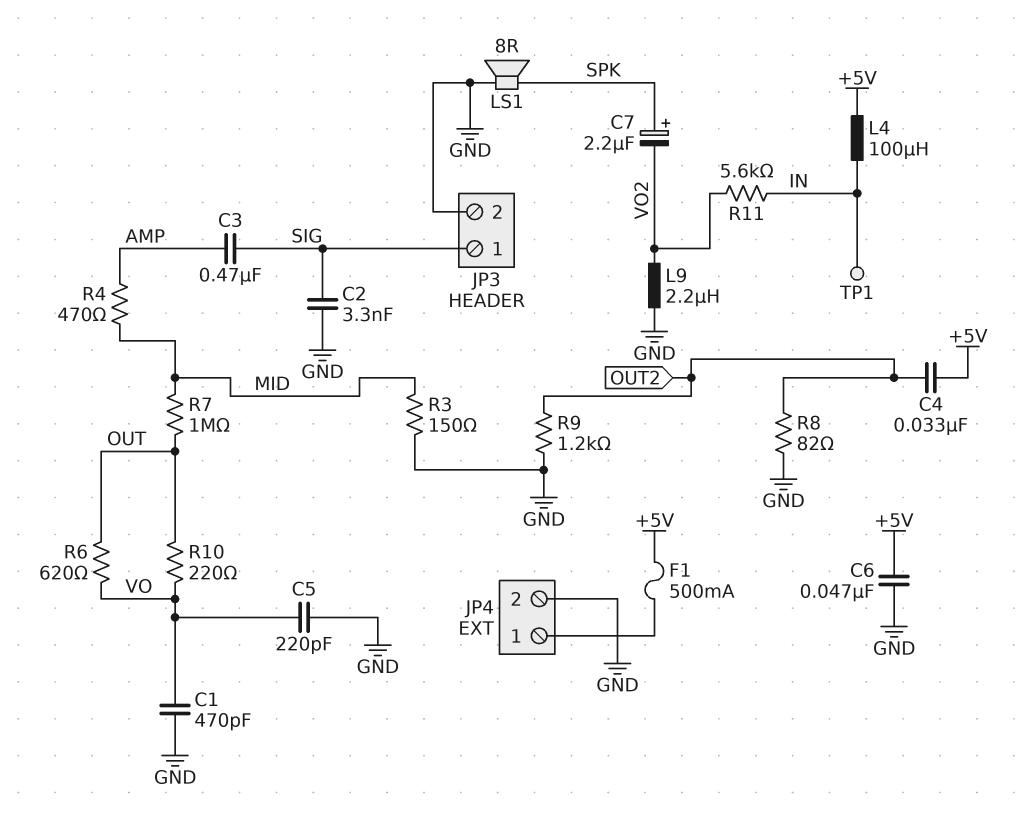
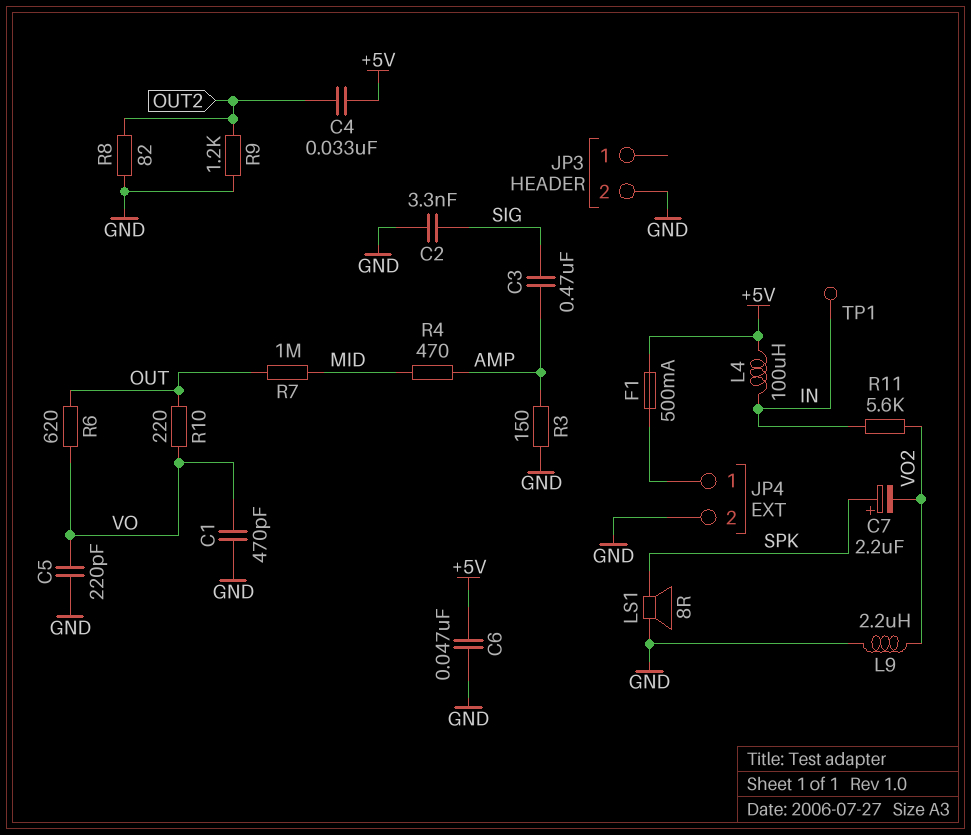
JP3 pin 1: SIG -> none
R3: 150 (GND, MID) -> 150 (AMP, GND)

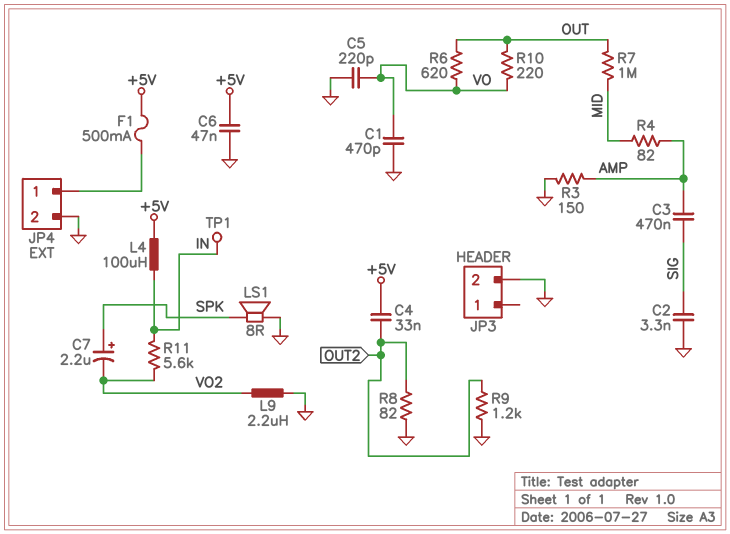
R4: 470 (AMP, MID) -> 82 (AMP, MID)

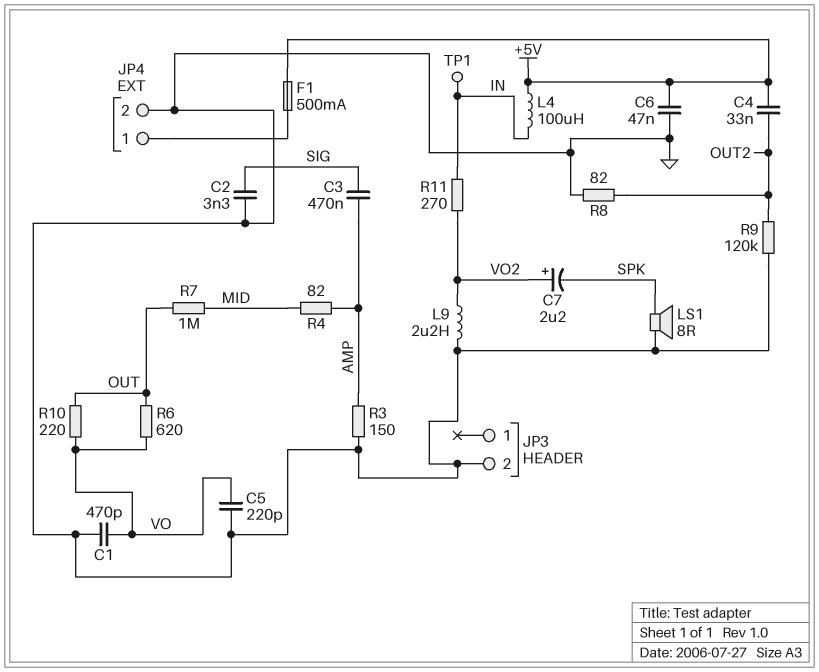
C7: 2.2uF (plus SPK, minus VO2) -> 2.2uF (plus VO2, minus SPK)
R9: 1.2k (GND, OUT2) -> 120k (GND, OUT2)
R11: 5.6k (IN, VO2) -> 270 (IN, VO2)

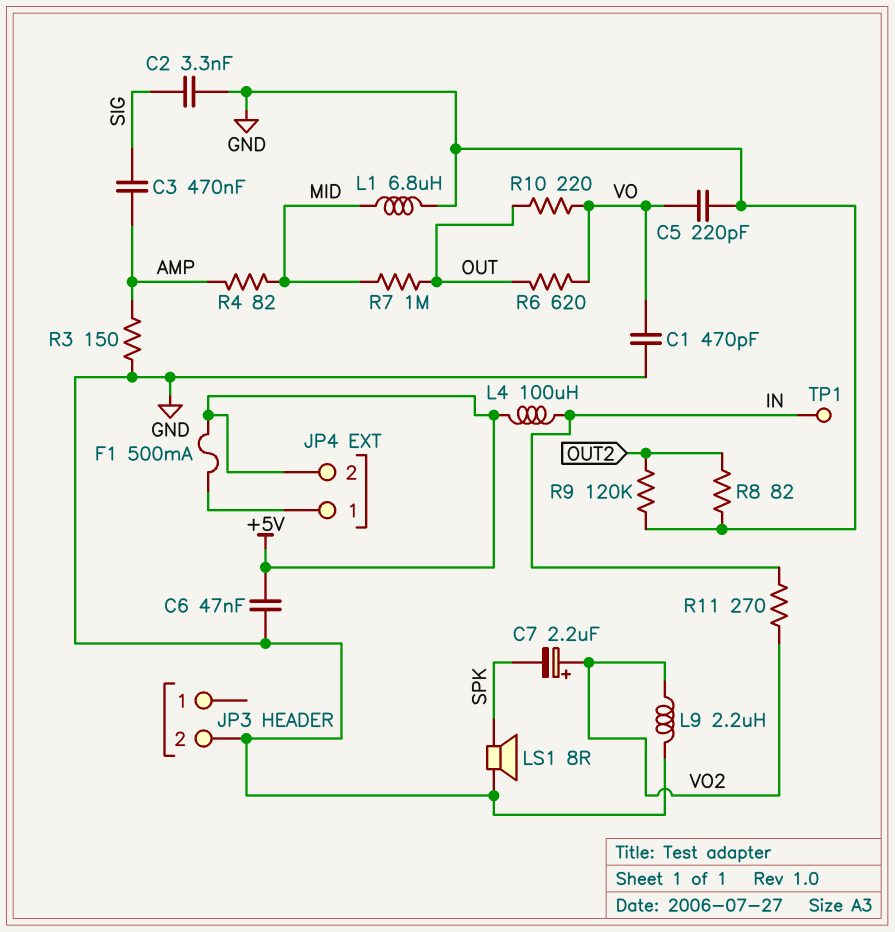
C4: 33nF (+5V, OUT2) -> none
JP4 pin 2: GND -> +5V
L1: none -> 6.8uH (GND, MID)

